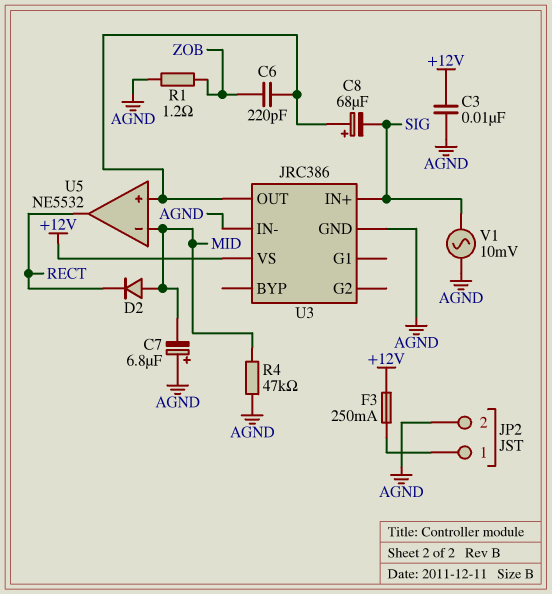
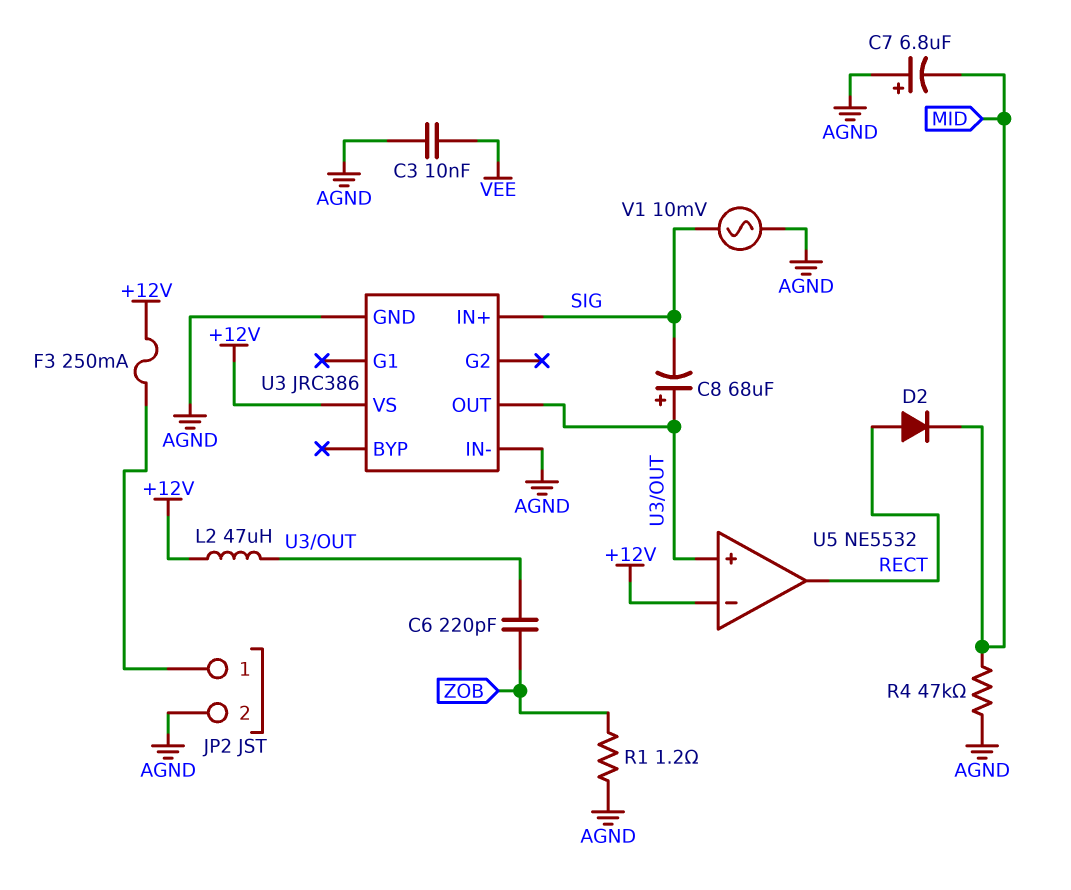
C3: 10nF (+12V, AGND) -> 10nF (AGND, VEE)
D2: diode (A MID, K RECT) -> diode (A RECT, K MID)
L2: none -> 47uH (+12V, U3/OUT)
U5 pin in-: MID -> +12V

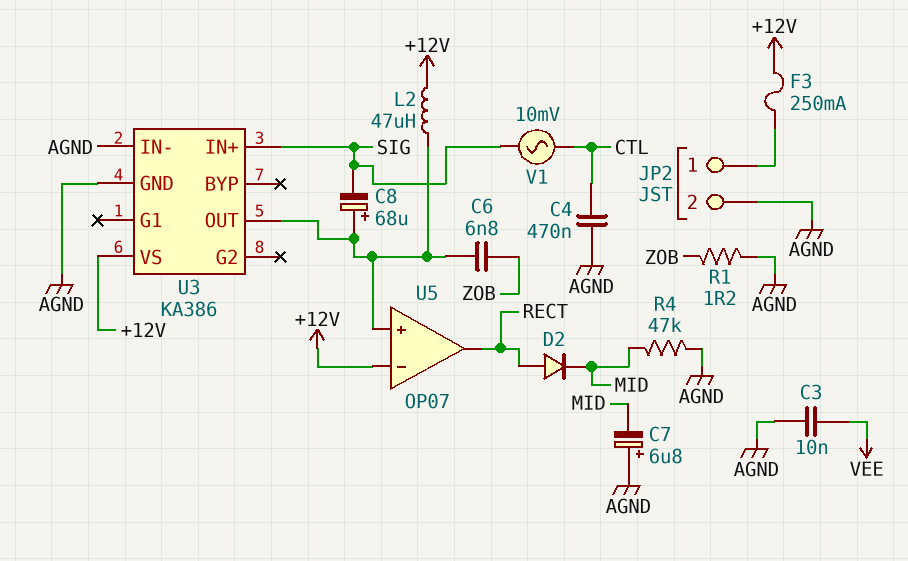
C4: none -> 470nF (AGND, CTL)
C6: 220pF (U3/OUT, ZOB) -> 6.8nF (U3/OUT, ZOB)
U3: JRC386 -> KA386
U5: NE5532 -> OP07
V1: AC 10mV (AGND, SIG) -> AC 10mV (CTL, SIG)

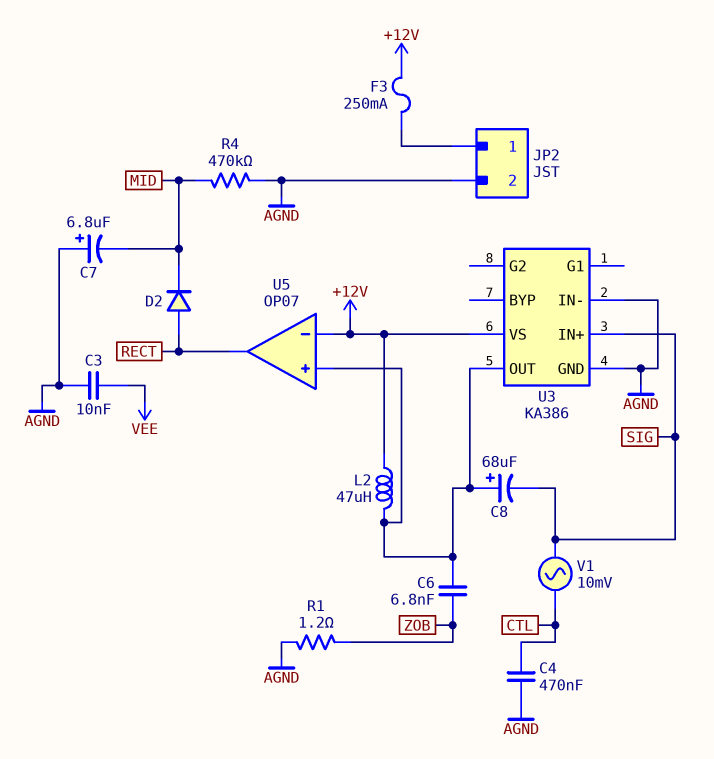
R4: 47k (AGND, MID) -> 470k (AGND, MID)

